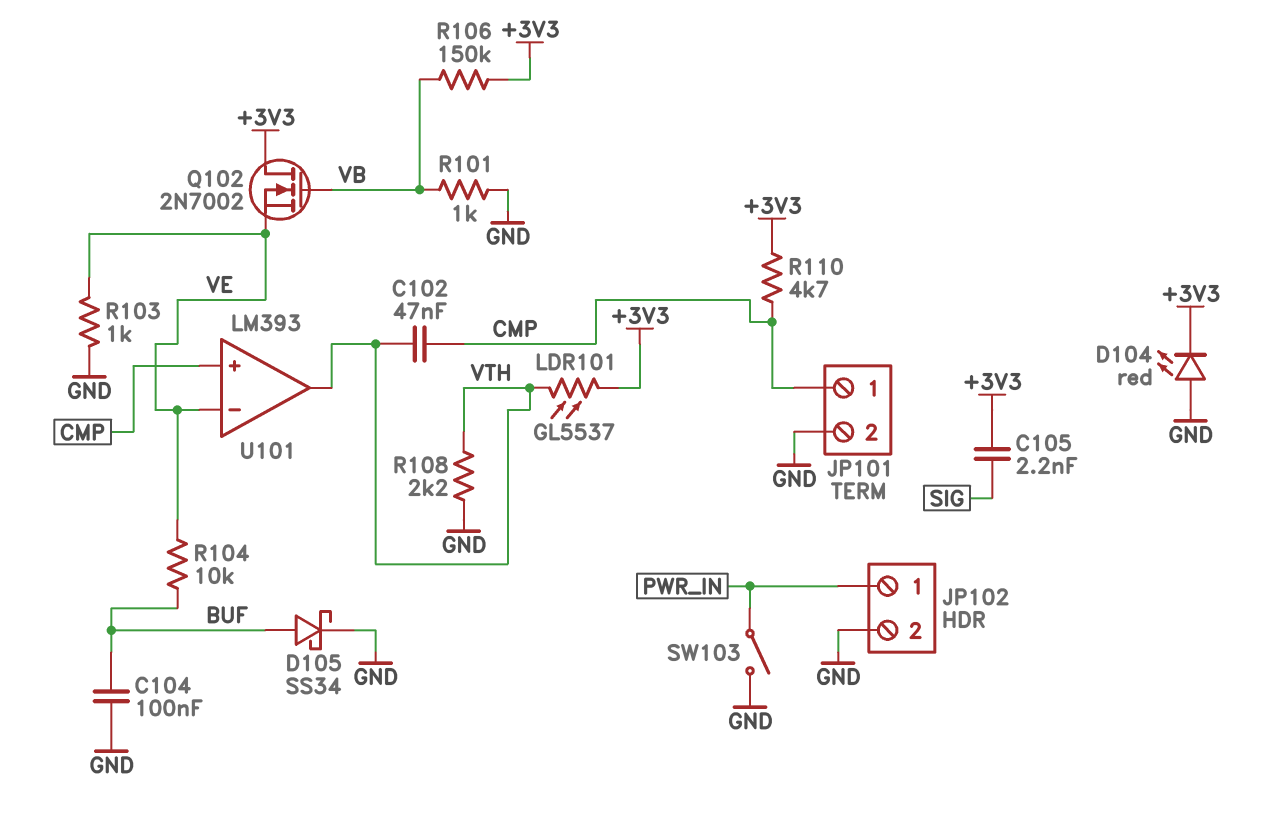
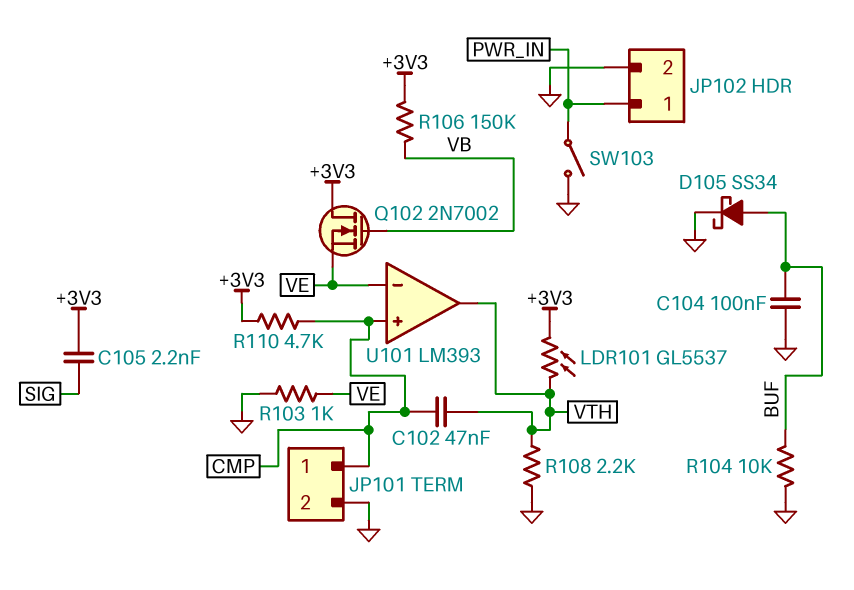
D104: LED red (A GND, K +3V3) -> none
R101: 1k (GND, VB) -> none
R104: 10k (BUF, VE) -> 10k (BUF, GND)

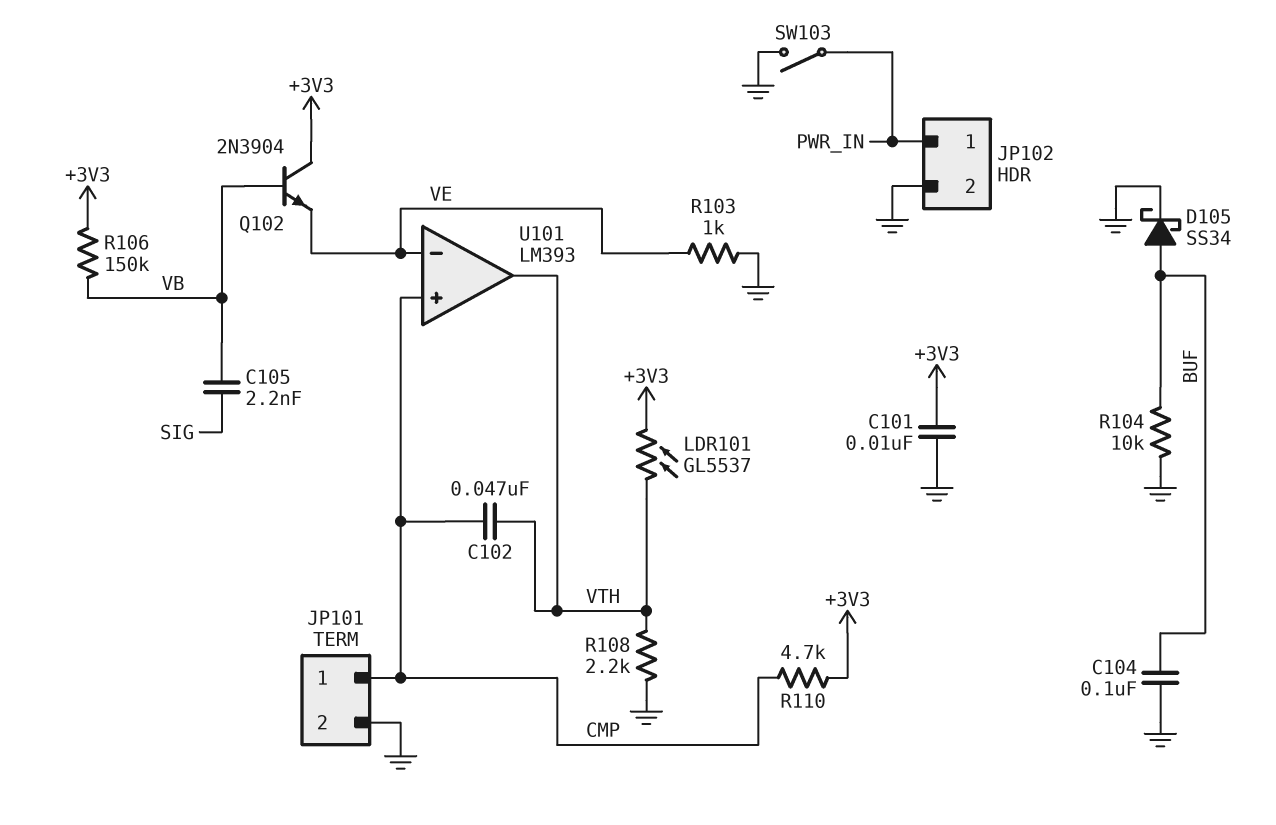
C101: none -> 10nF (+3V3, GND)
C105: 2.2nF (+3V3, SIG) -> 2.2nF (SIG, VB)
Q102: NMOS 2N7002 (G VB, D +3V3, S VE) -> NPN 2N3904 (B VB, C +3V3, E VE)

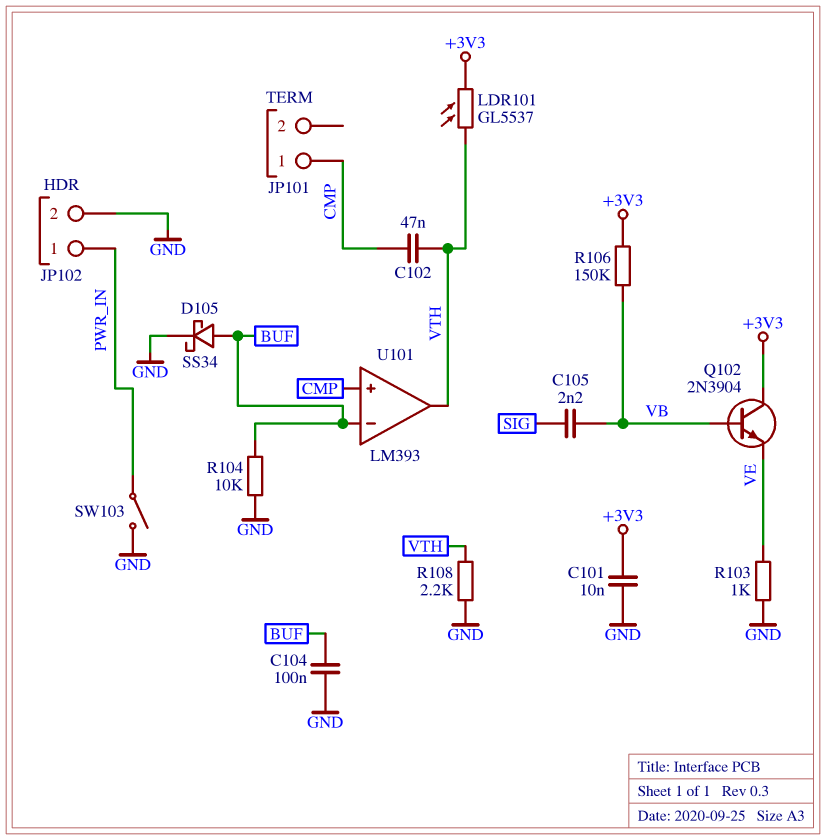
JP101 pin 2: GND -> none
R110: 4.7k (+3V3, CMP) -> none
U101 pin in-: VE -> BUF

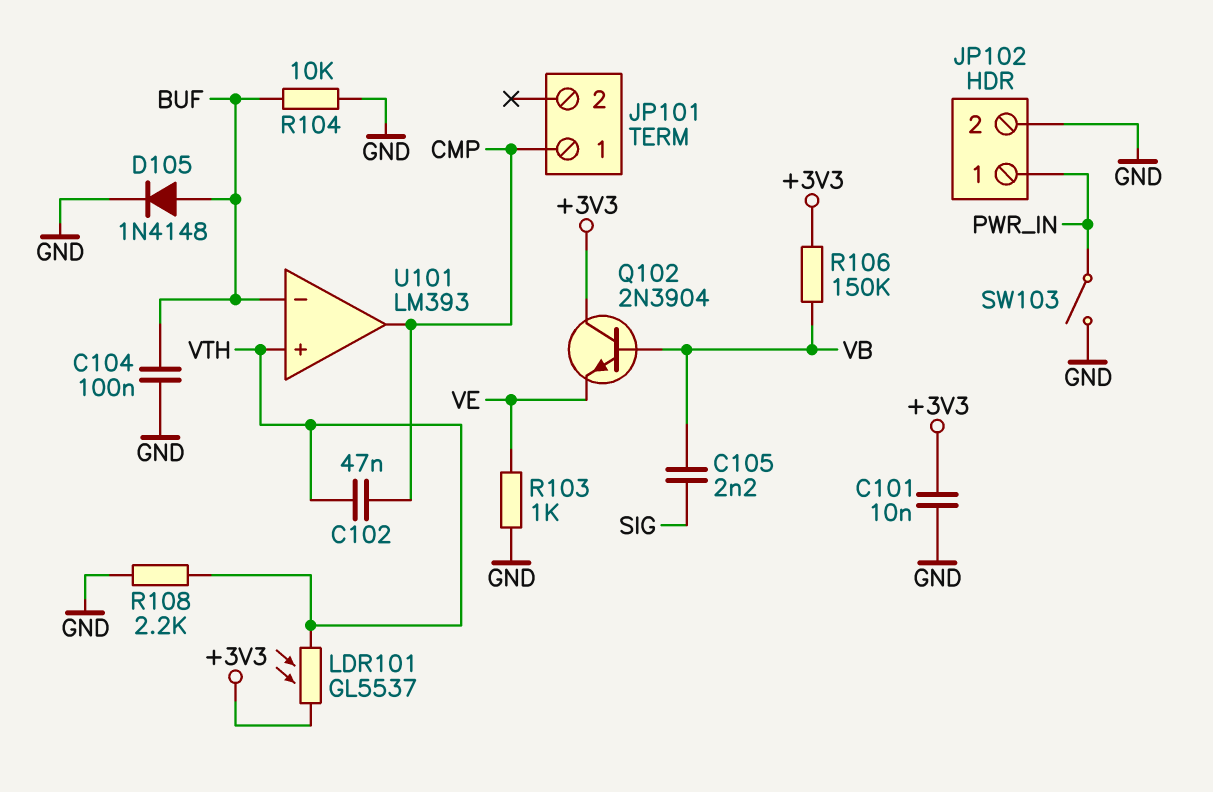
D105: schottky SS34 (A BUF, K GND) -> diode 1N4148 (A BUF, K GND)
U101 pin in+: CMP -> VTH
U101 pin out: VTH -> CMP

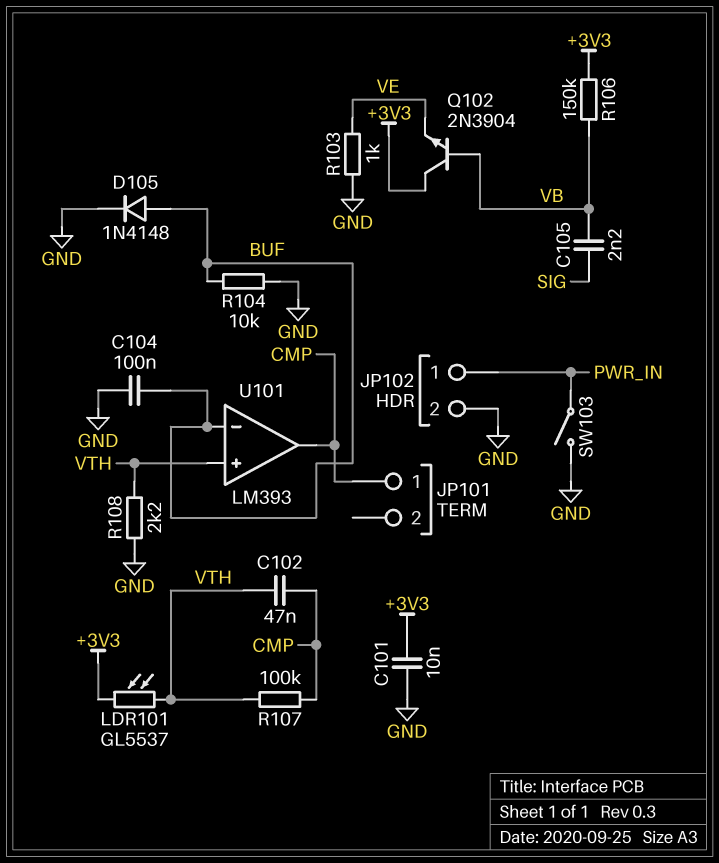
R107: none -> 100k (CMP, VTH)

